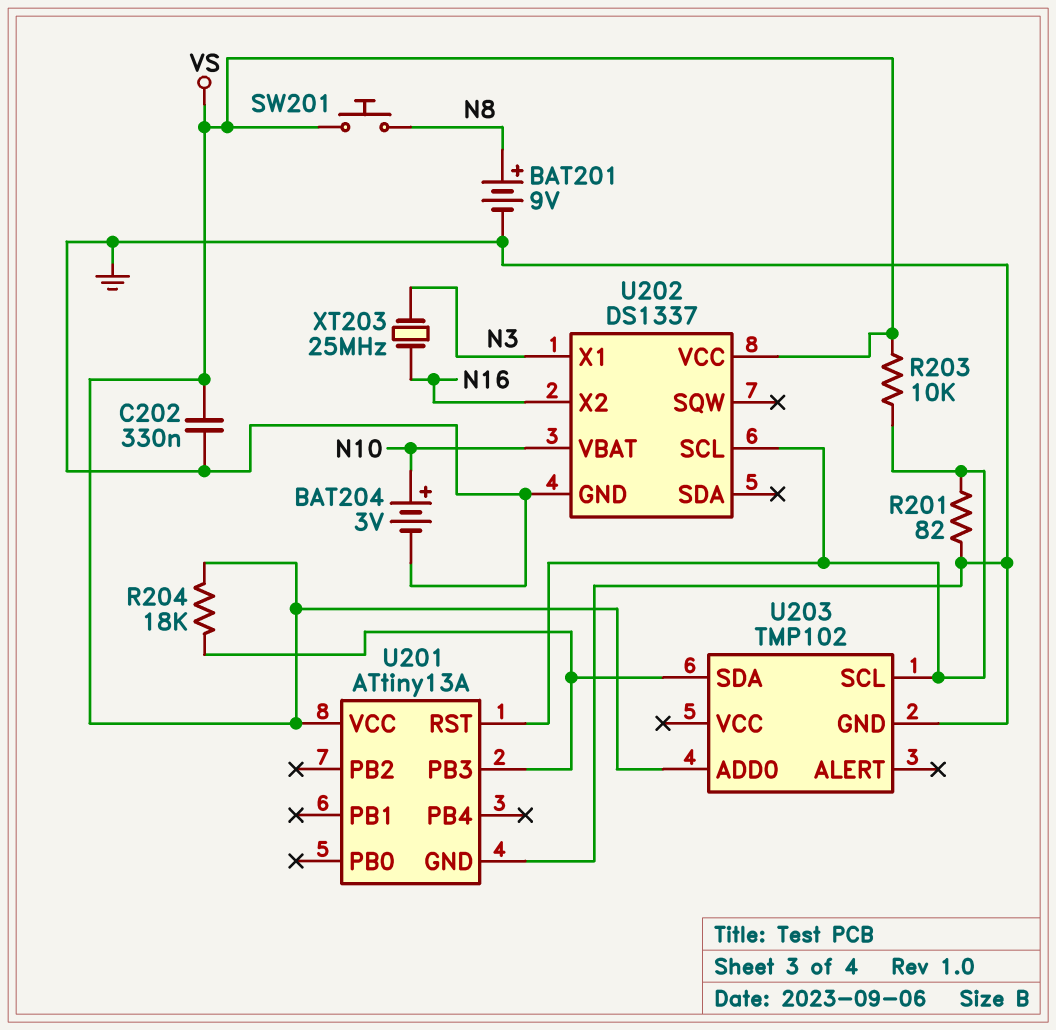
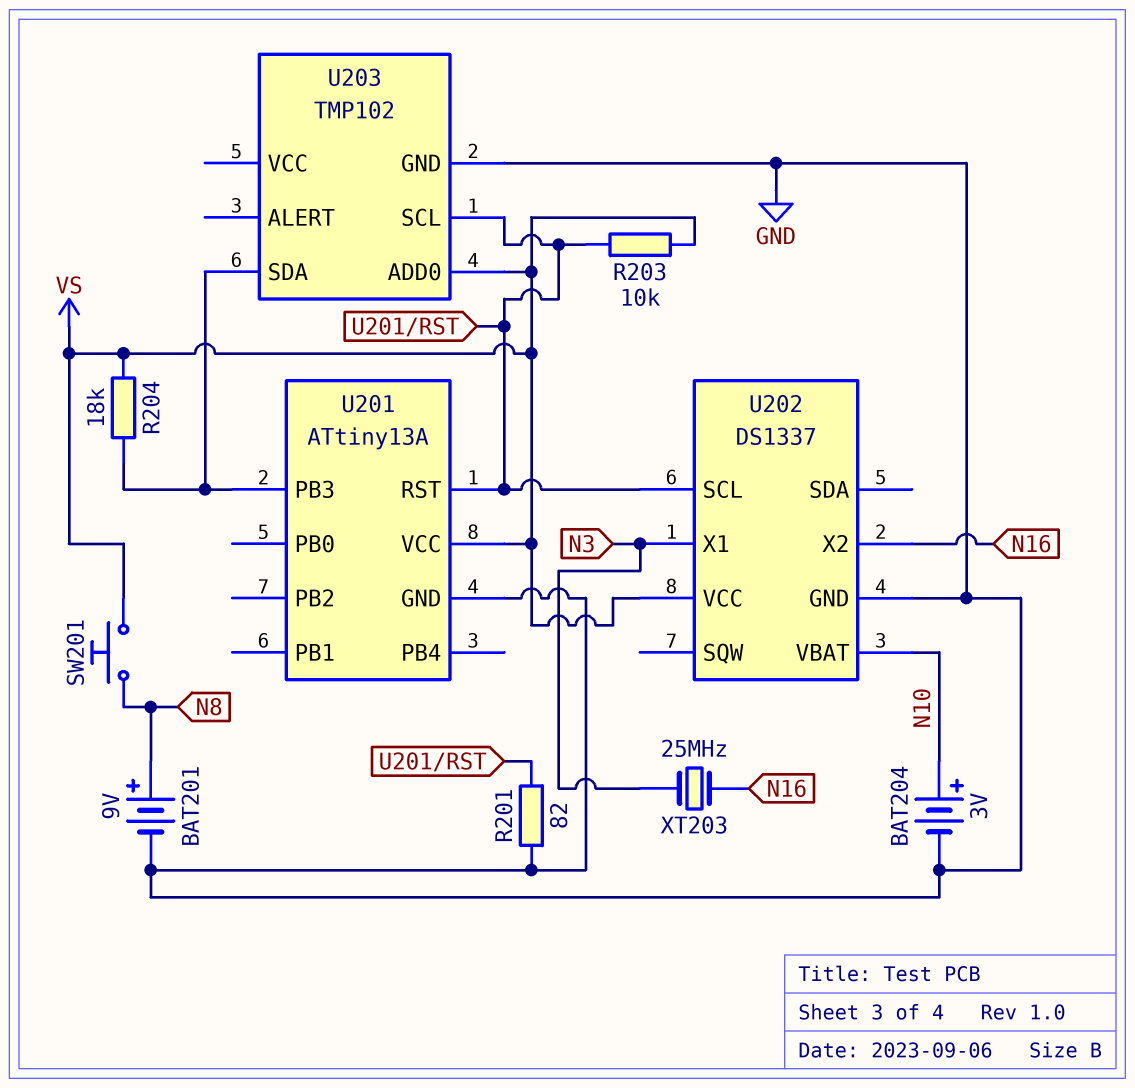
C202: 330nF (GND, VS) -> none

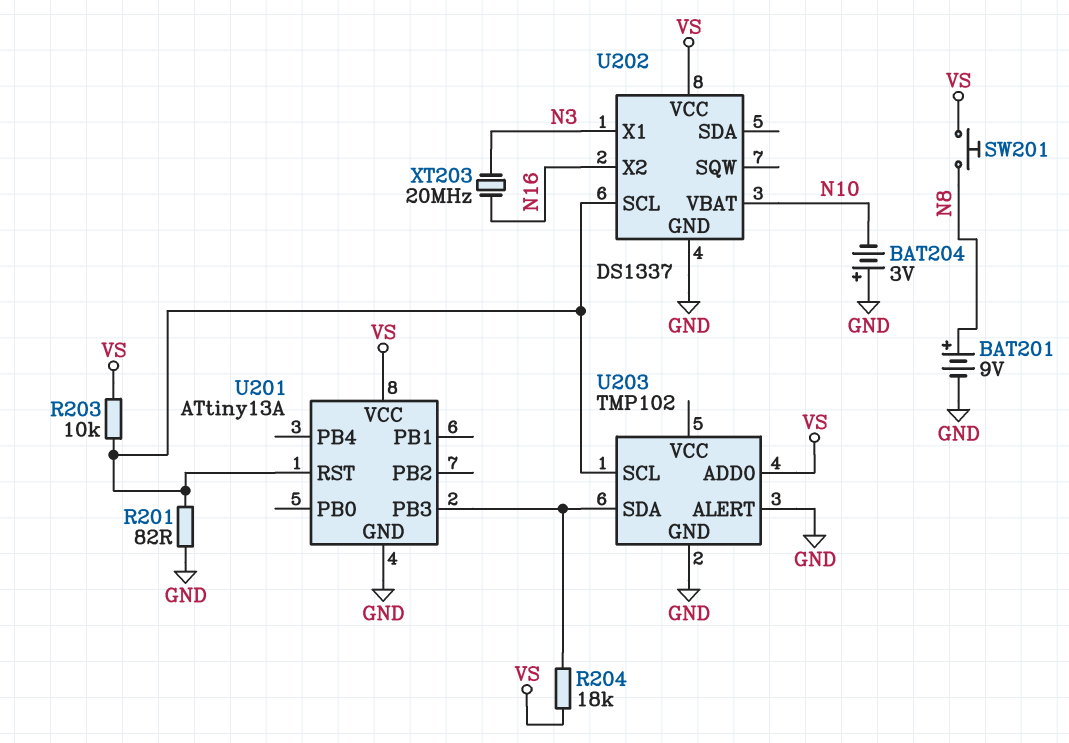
BAT204: 3V (plus N10, minus GND) -> 3V (plus GND, minus N10)
U203 pin ALERT: none -> GND
XT203: 25MHz (N3, N16) -> 20MHz (N3, N16)

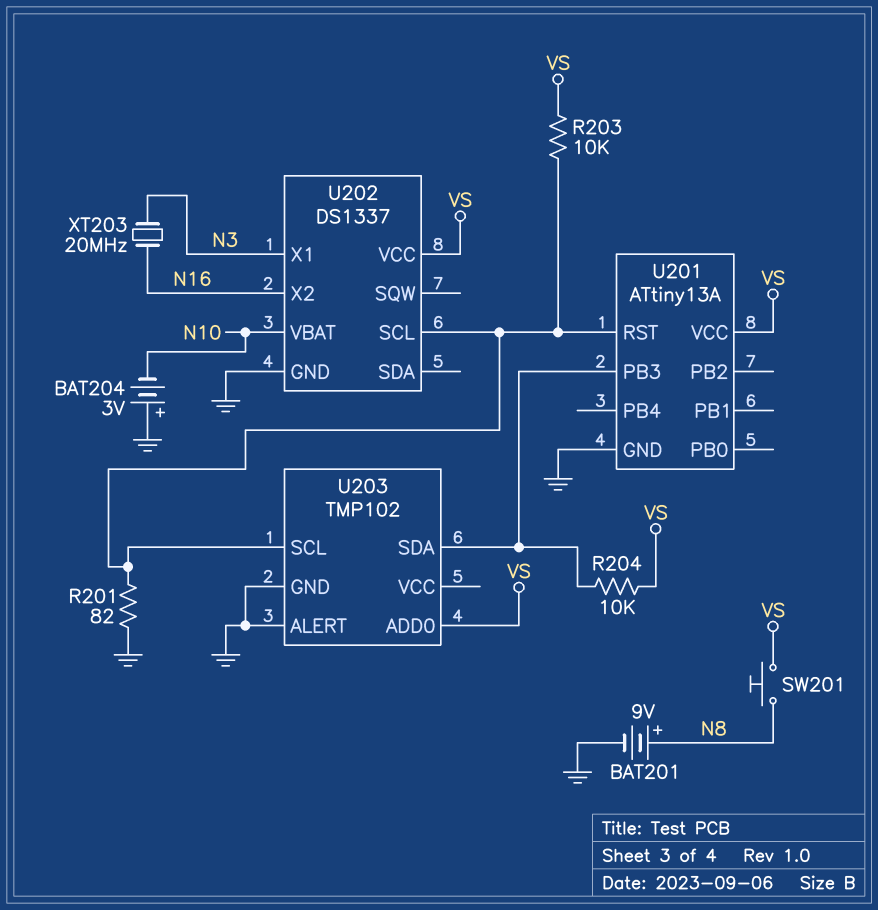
R204: 18k (U201/PB3, VS) -> 10k (U201/PB3, VS)

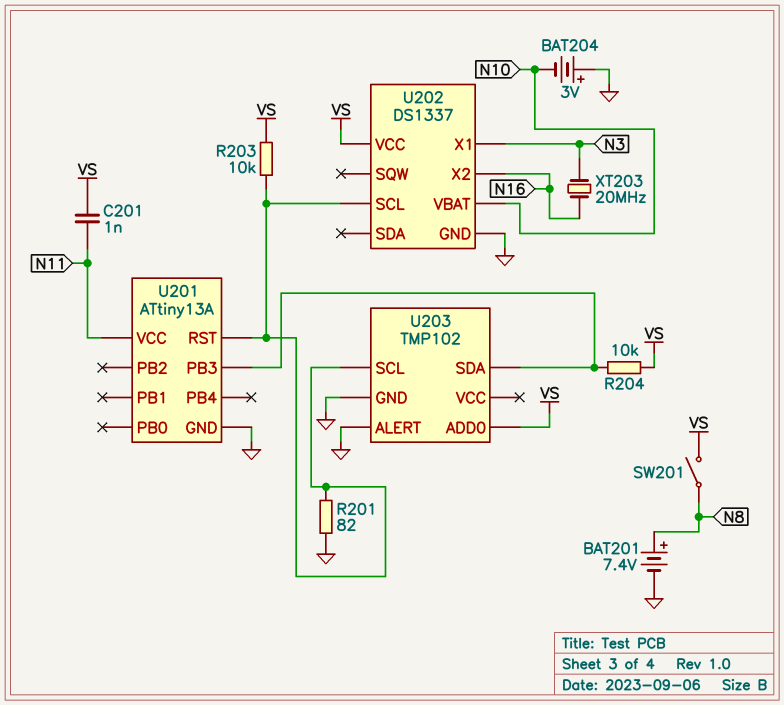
BAT201: 9V (plus N8, minus GND) -> 7.4V (plus N8, minus GND)
C201: none -> 1nF (N11, VS)
SW201: button (N8, VS) -> switch (N8, VS)
U201 pin VCC: VS -> N11

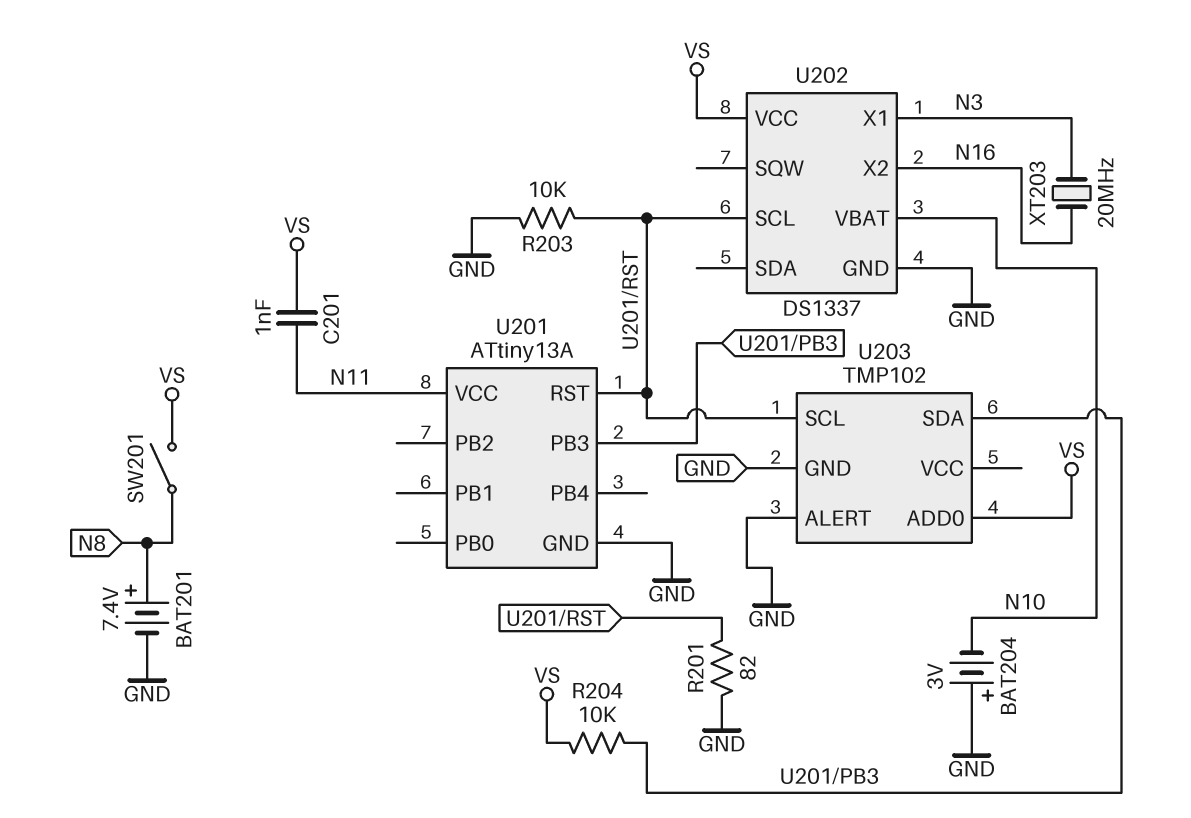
R203: 10k (U201/RST, VS) -> 10k (GND, U201/RST)

